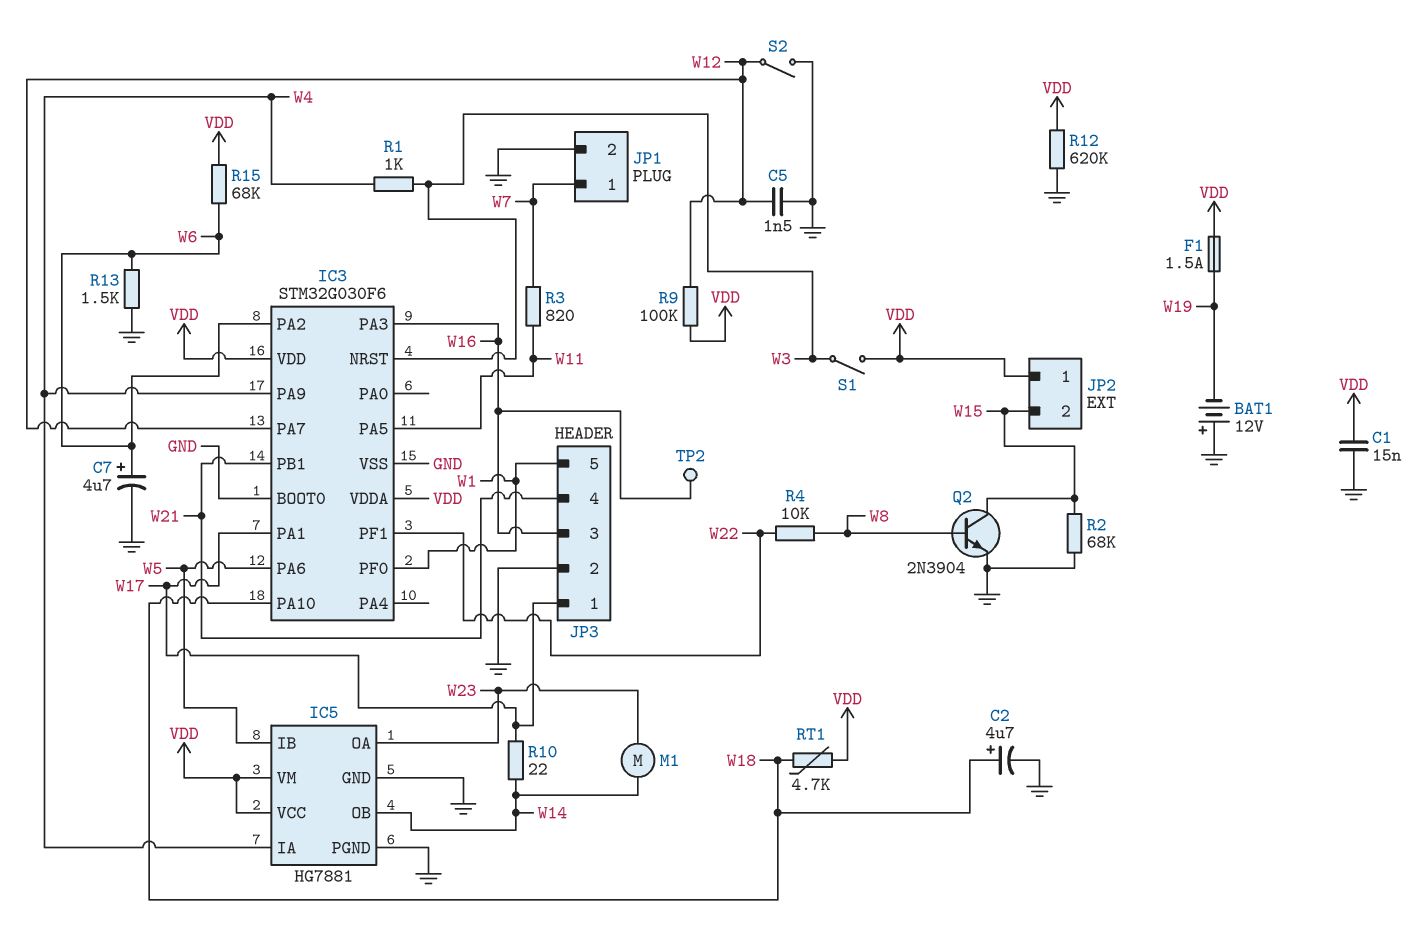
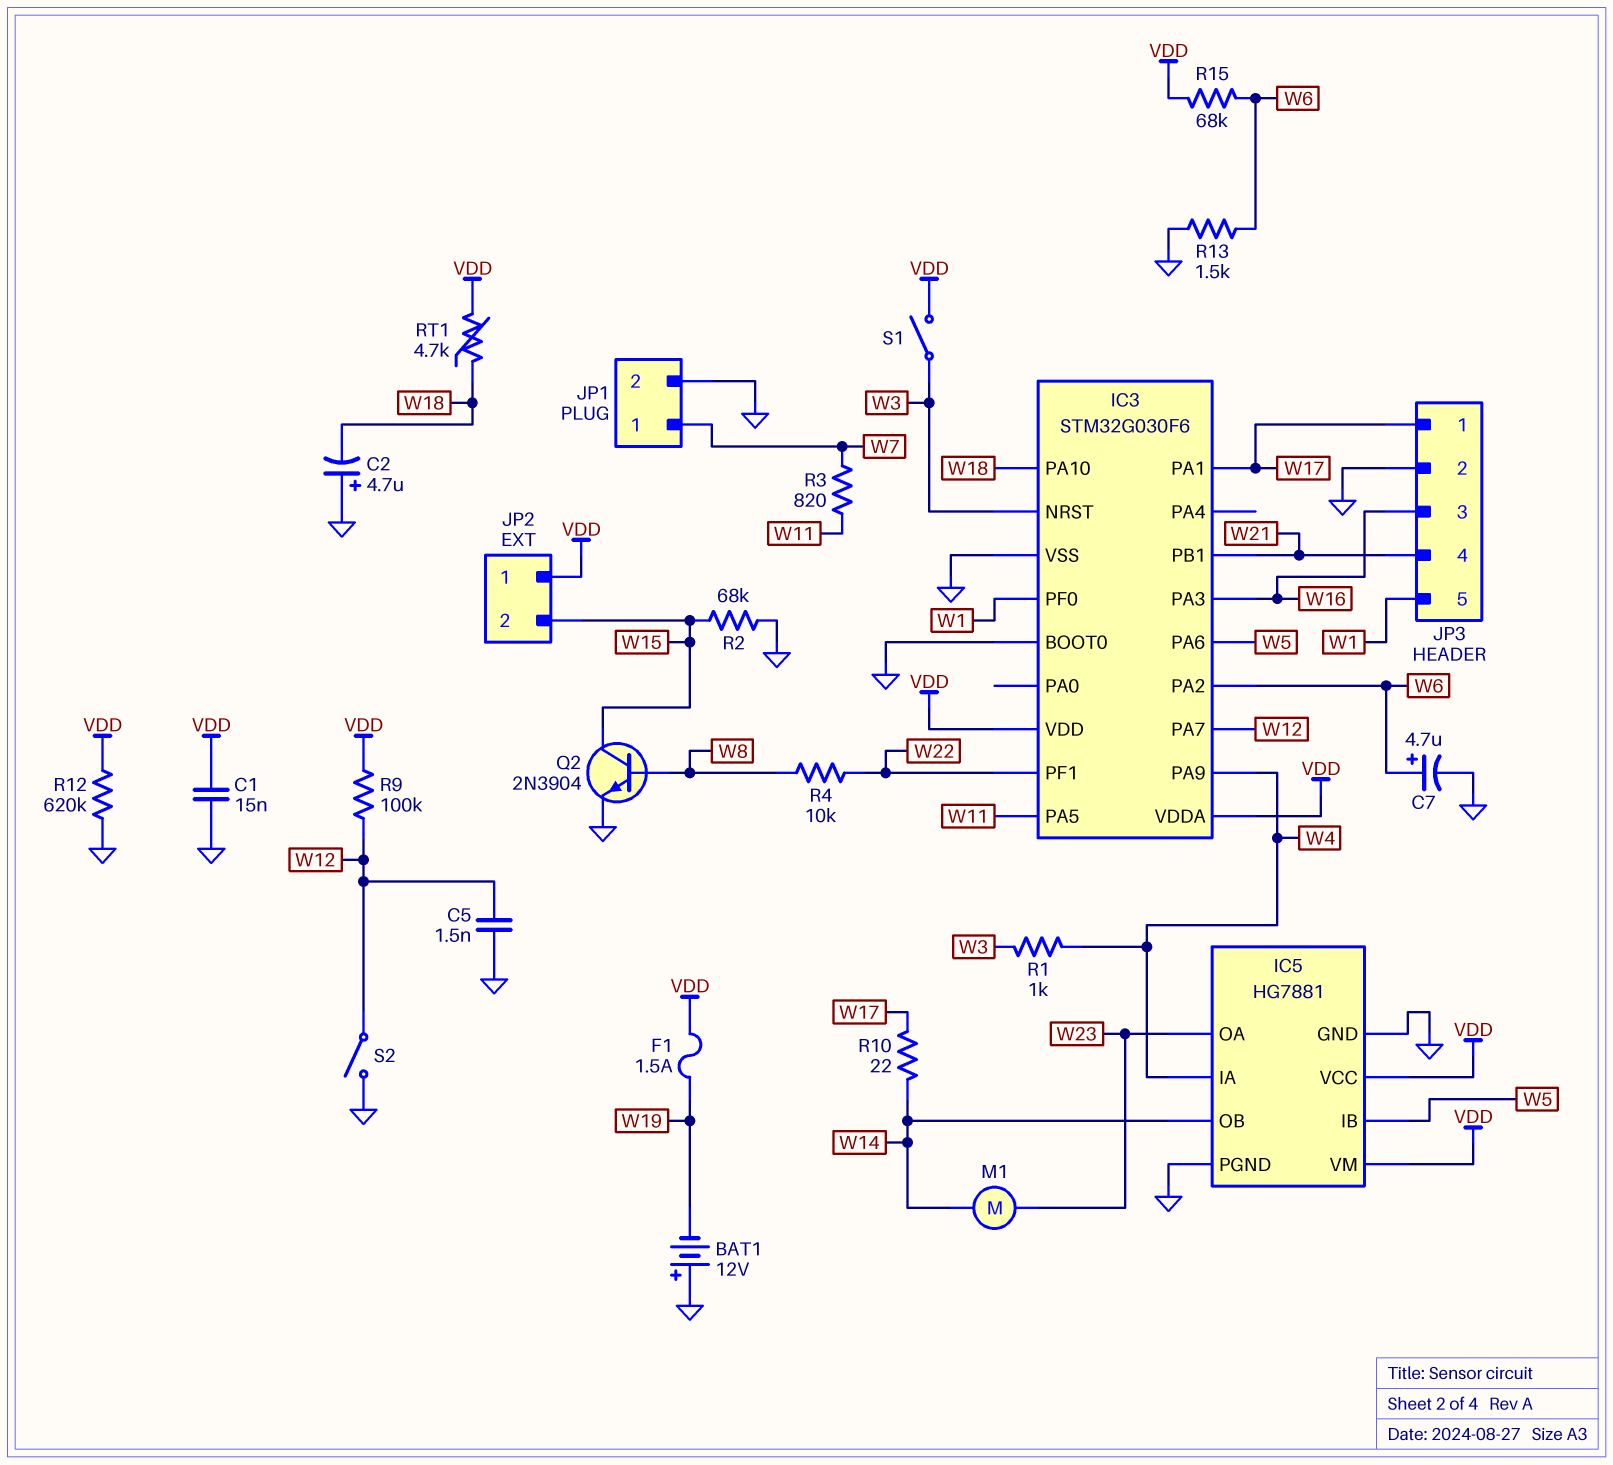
C2: 4.7uF (plus W18, minus GND) -> 4.7uF (plus GND, minus W18)
TP2: test point (W16) -> none

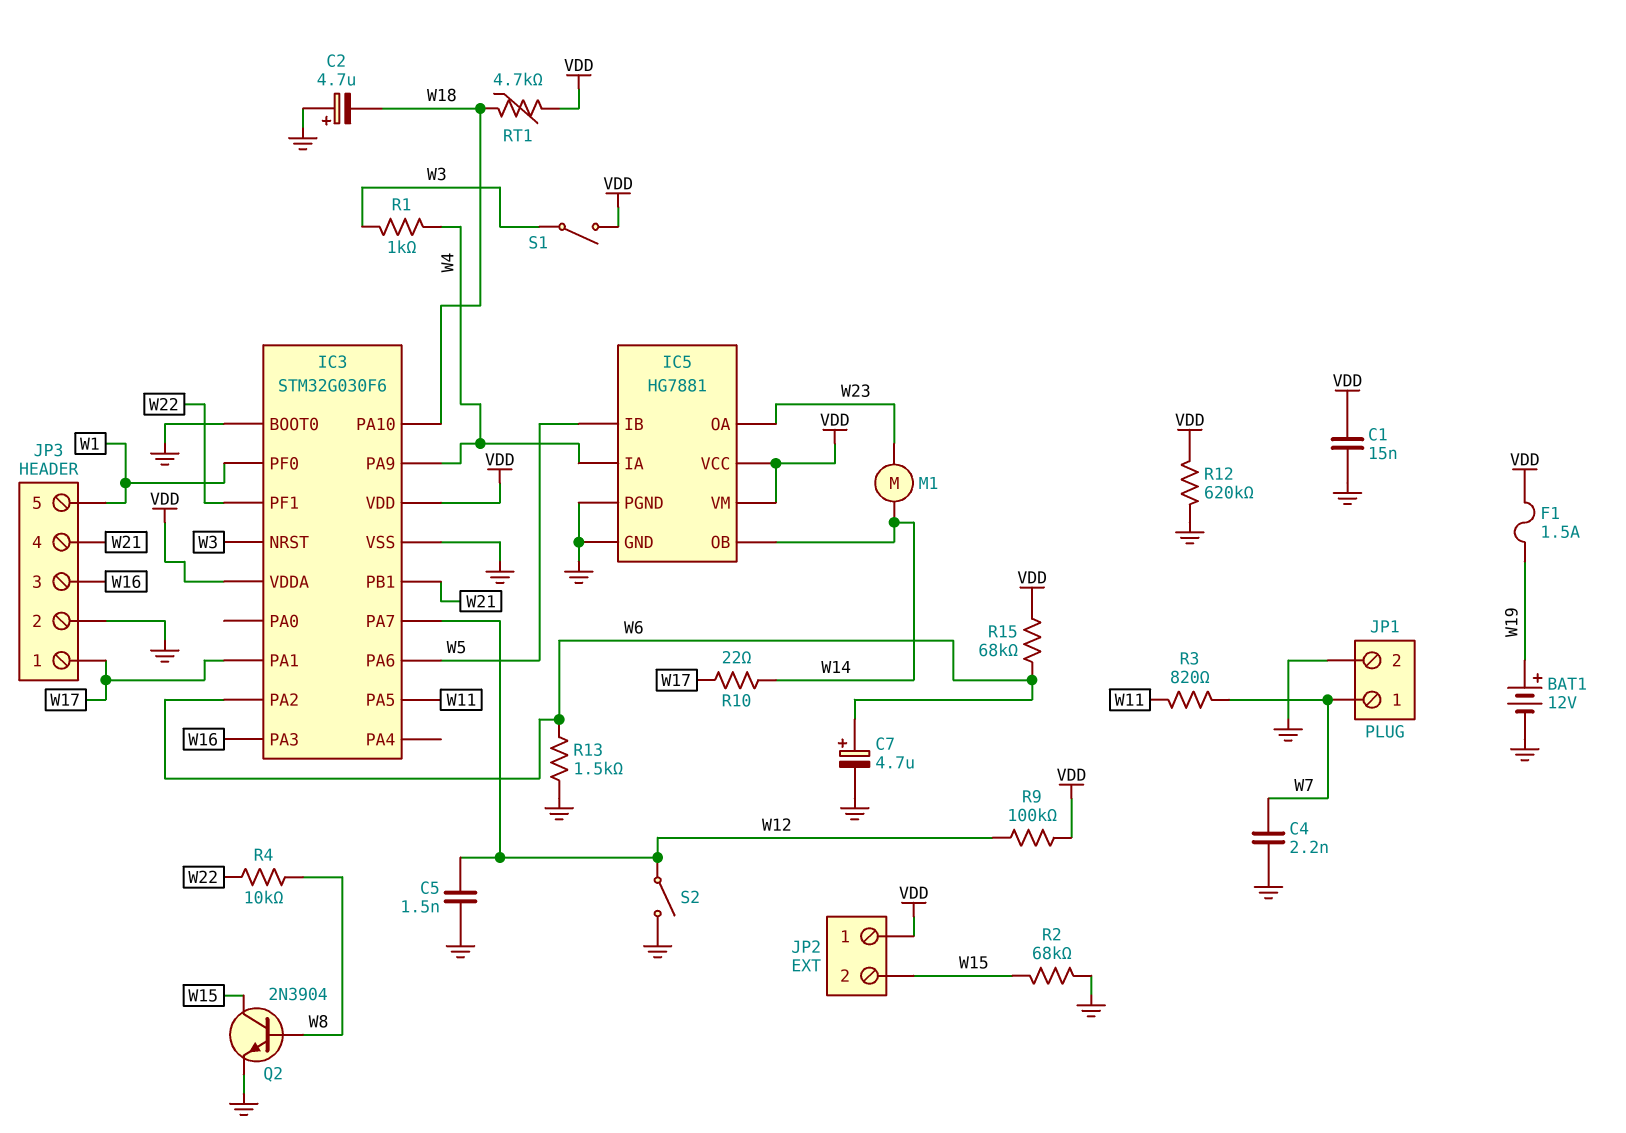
BAT1: 12V (plus GND, minus W19) -> 12V (plus W19, minus GND)
C4: none -> 2.2nF (GND, W7)

